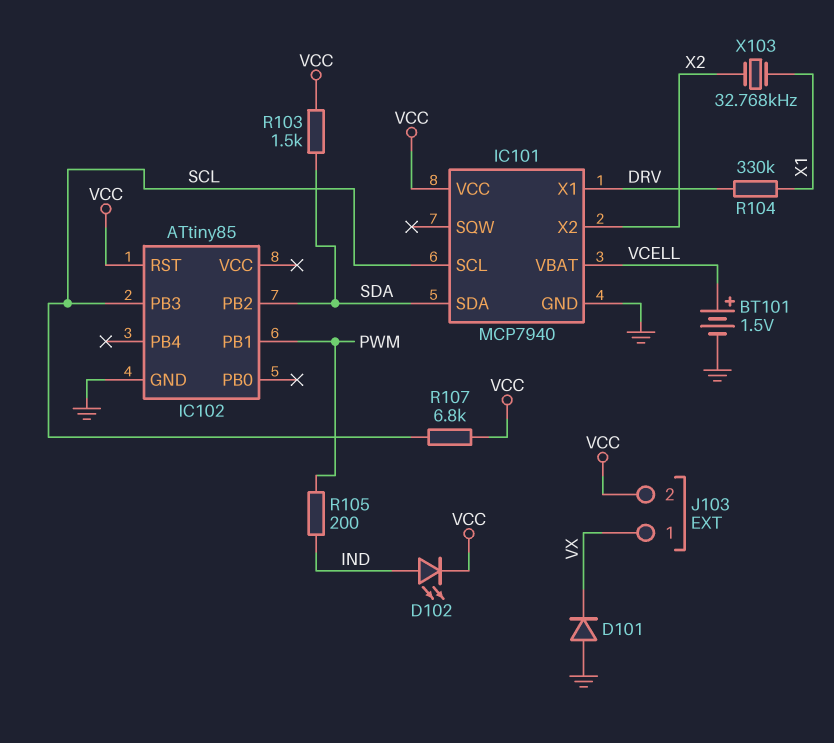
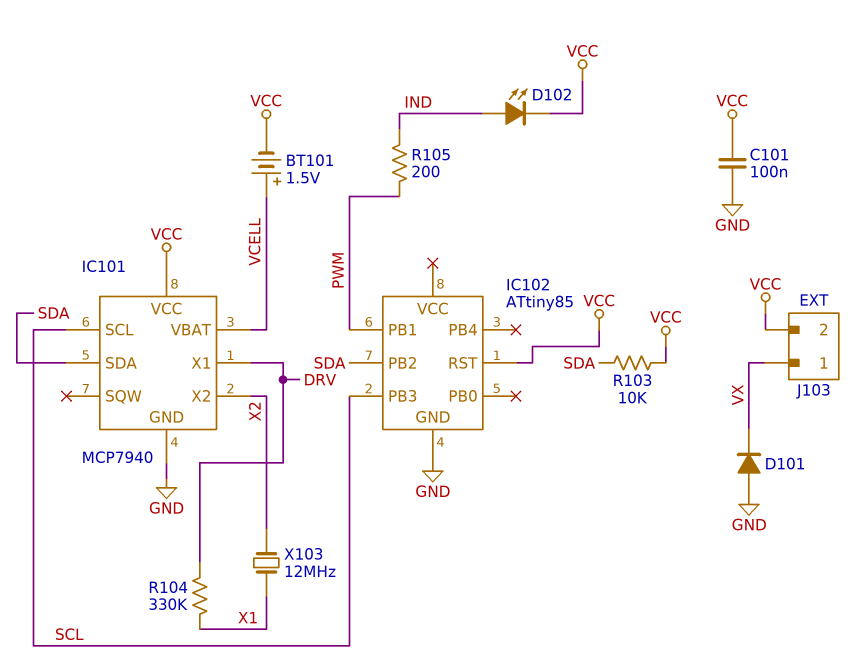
BT101: 1.5V (plus VCELL, minus GND) -> 1.5V (plus VCELL, minus VCC)
C101: none -> 100nF (GND, VCC)
R103: 1.5k (SDA, VCC) -> 10k (SDA, VCC)
R107: 6.8k (SCL, VCC) -> none
X103: 32.768kHz (X1, X2) -> 12MHz (X1, X2)

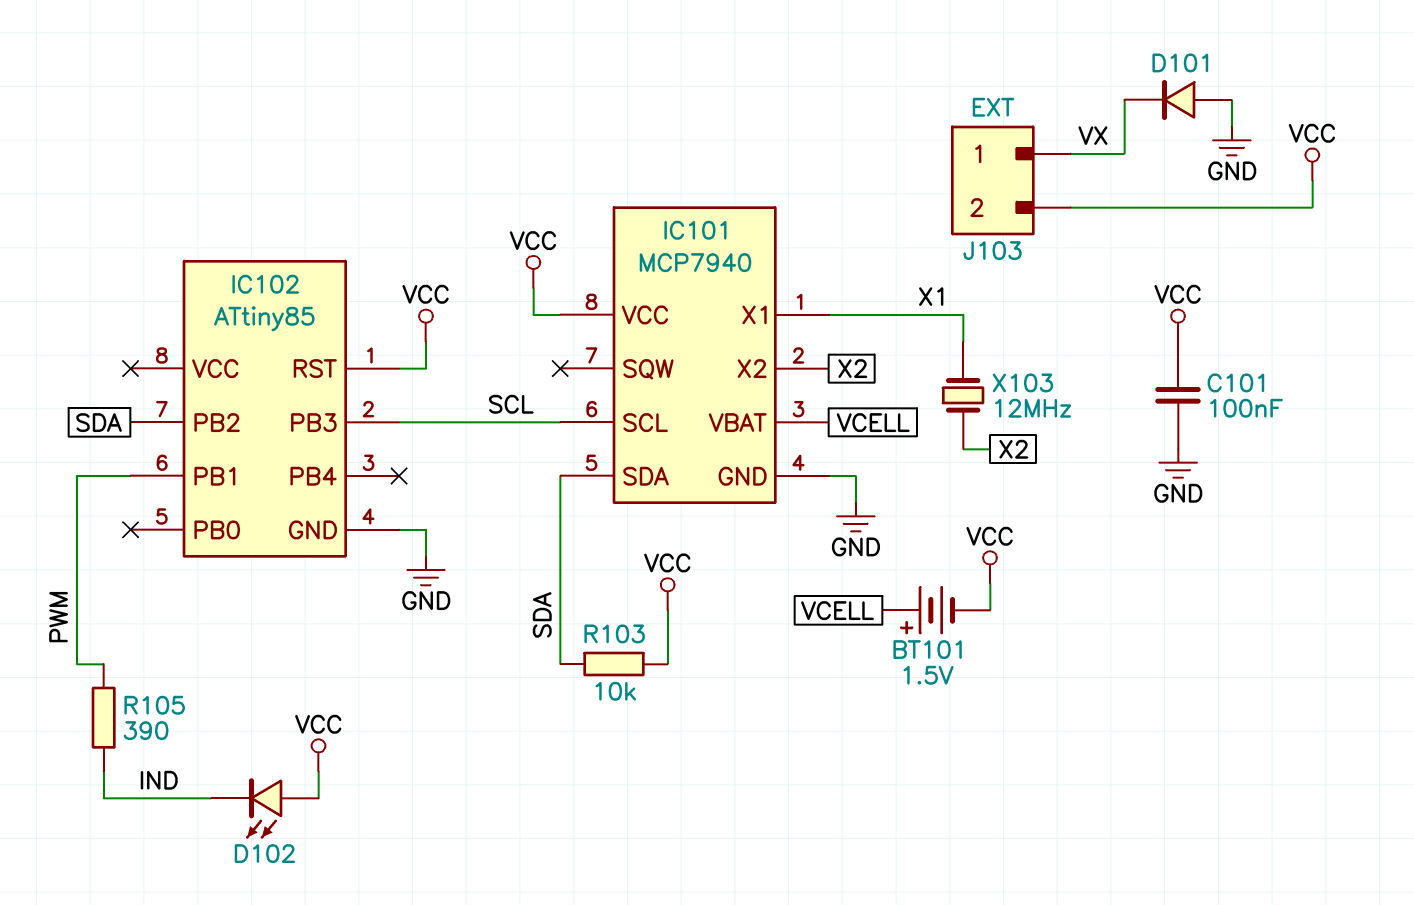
D102: LED (A IND, K VCC) -> LED (A VCC, K IND)
IC101 pin X1: DRV -> X1
R104: 330k (DRV, X1) -> none
R105: 200 (IND, PWM) -> 390 (IND, PWM)

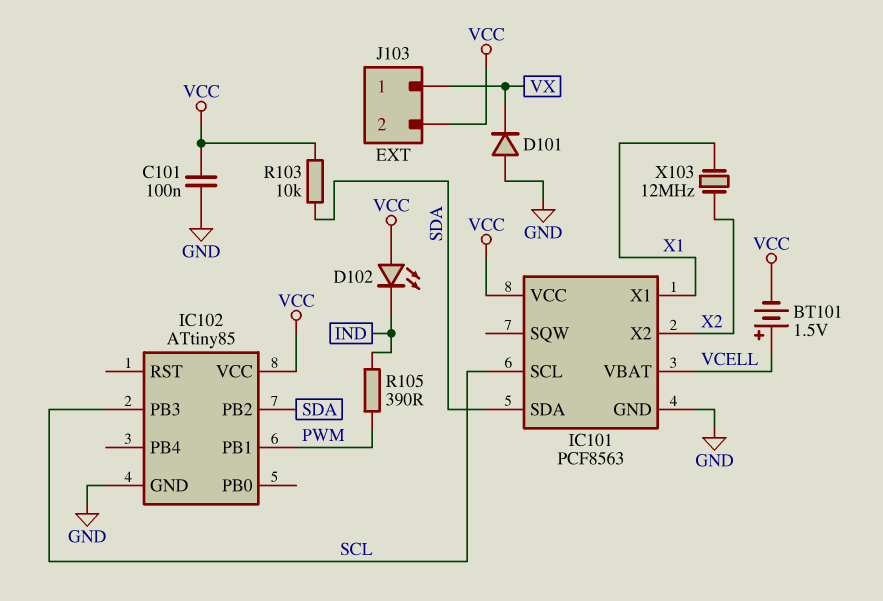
IC101: MCP7940 -> PCF8563
IC102 pin RST: VCC -> none
IC102 pin VCC: none -> VCC

